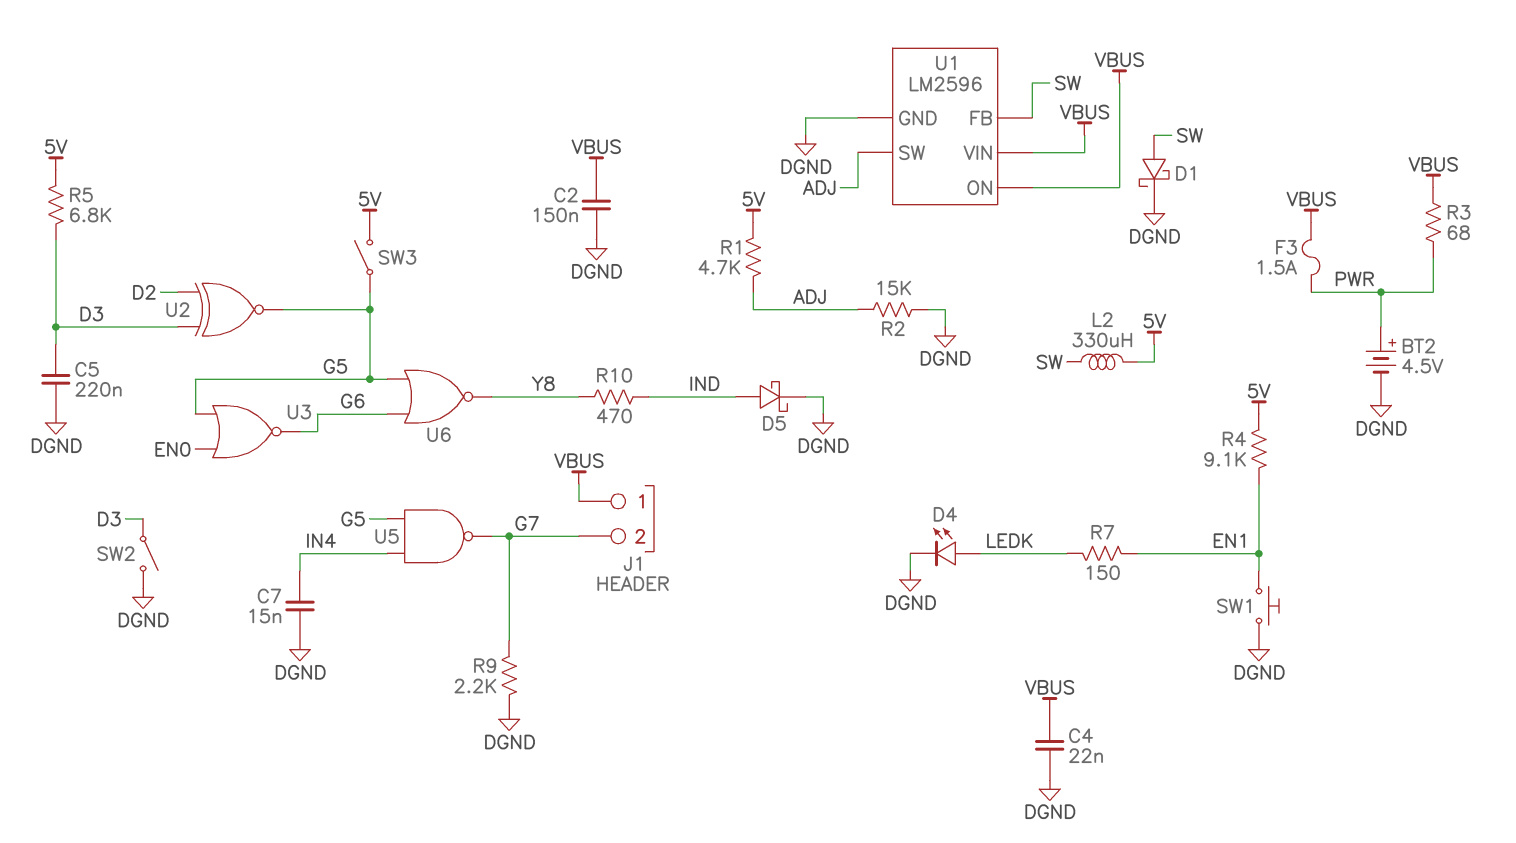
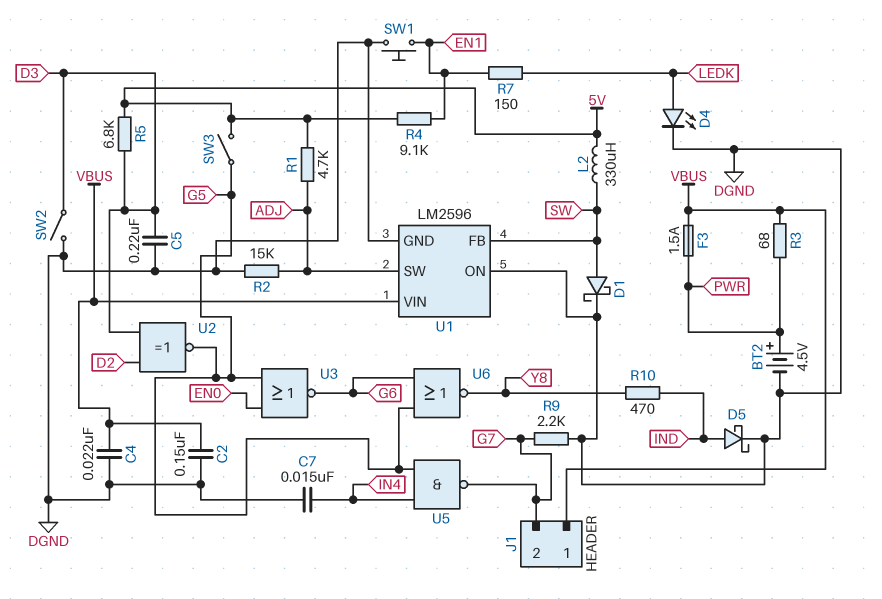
U1 pin ON: VBUS -> DGND

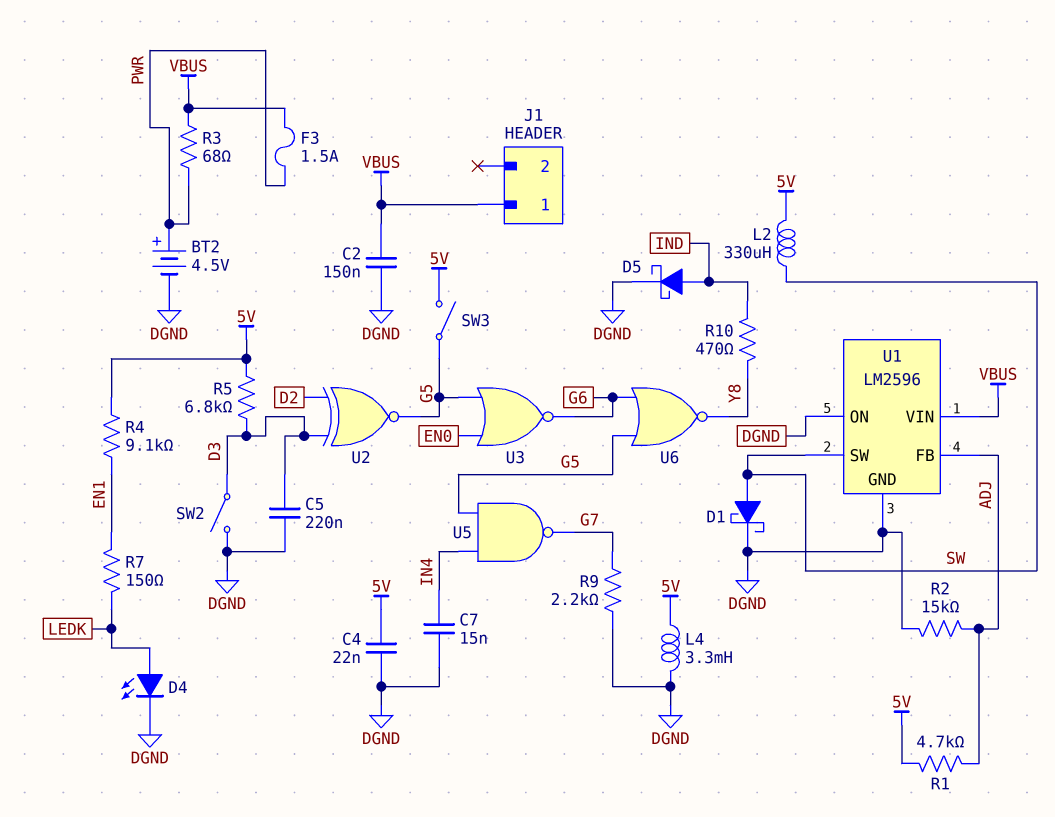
C4: 22nF (DGND, VBUS) -> 22nF (5V, DGND)
J1 pin 2: G7 -> none
L4: none -> 3.3mH (5V, DGND)
SW1: button (DGND, EN1) -> none
U1 pin FB: SW -> ADJ
U1 pin SW: ADJ -> SW

